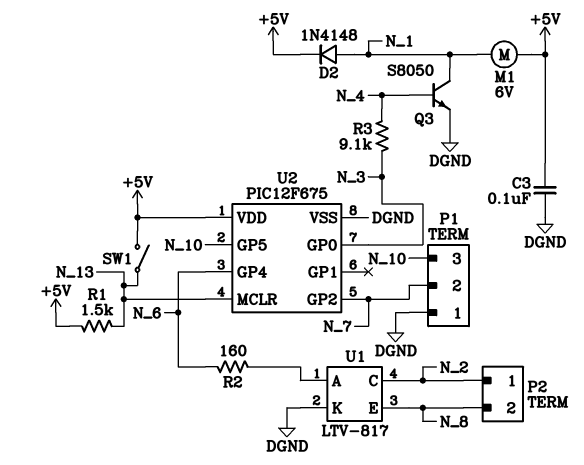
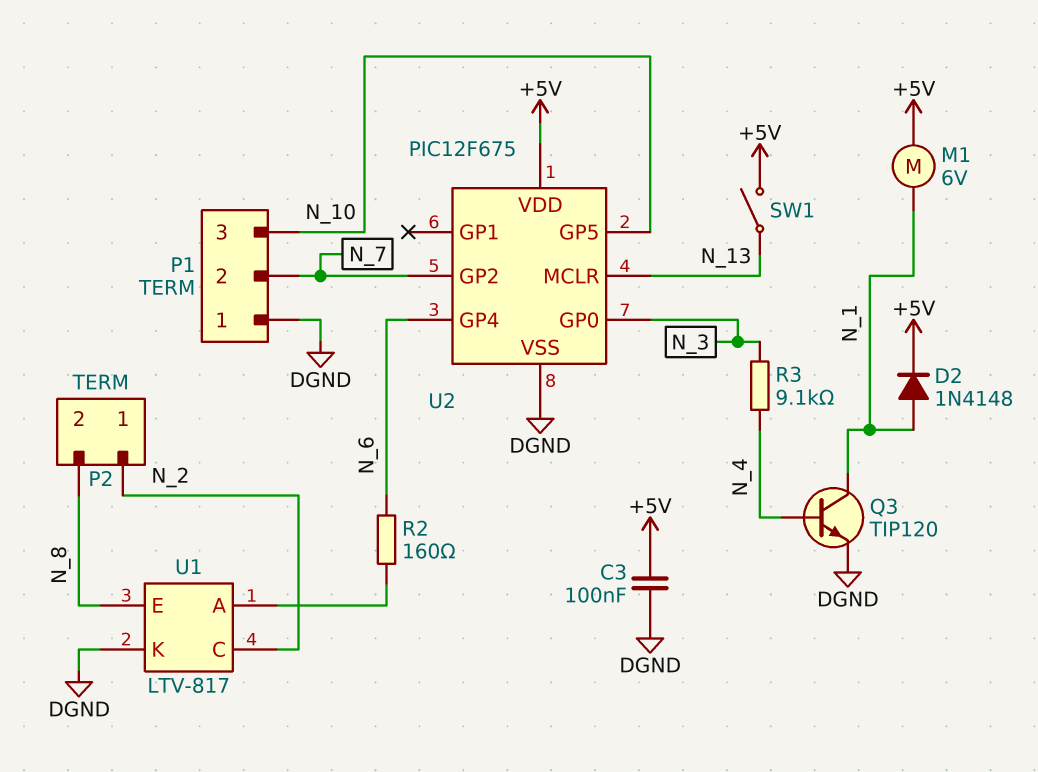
Q3: NPN S8050 (B N_4, C N_1, E DGND) -> NPN TIP120 (B N_4, C N_1, E DGND)
R1: 1.5k (+5V, N_13) -> none

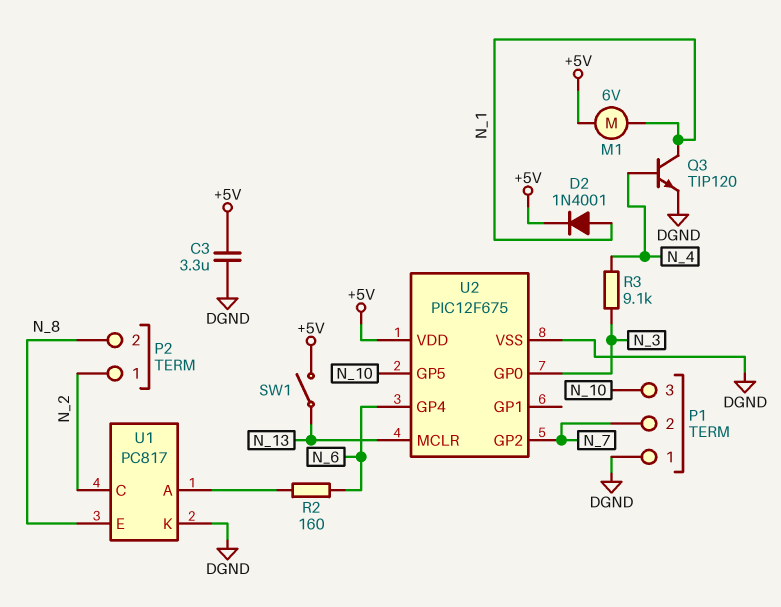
C3: 100nF (+5V, DGND) -> 3.3uF (+5V, DGND)
D2: diode 1N4148 (A N_1, K +5V) -> diode 1N4001 (A N_1, K +5V)
U1: LTV-817 -> PC817

